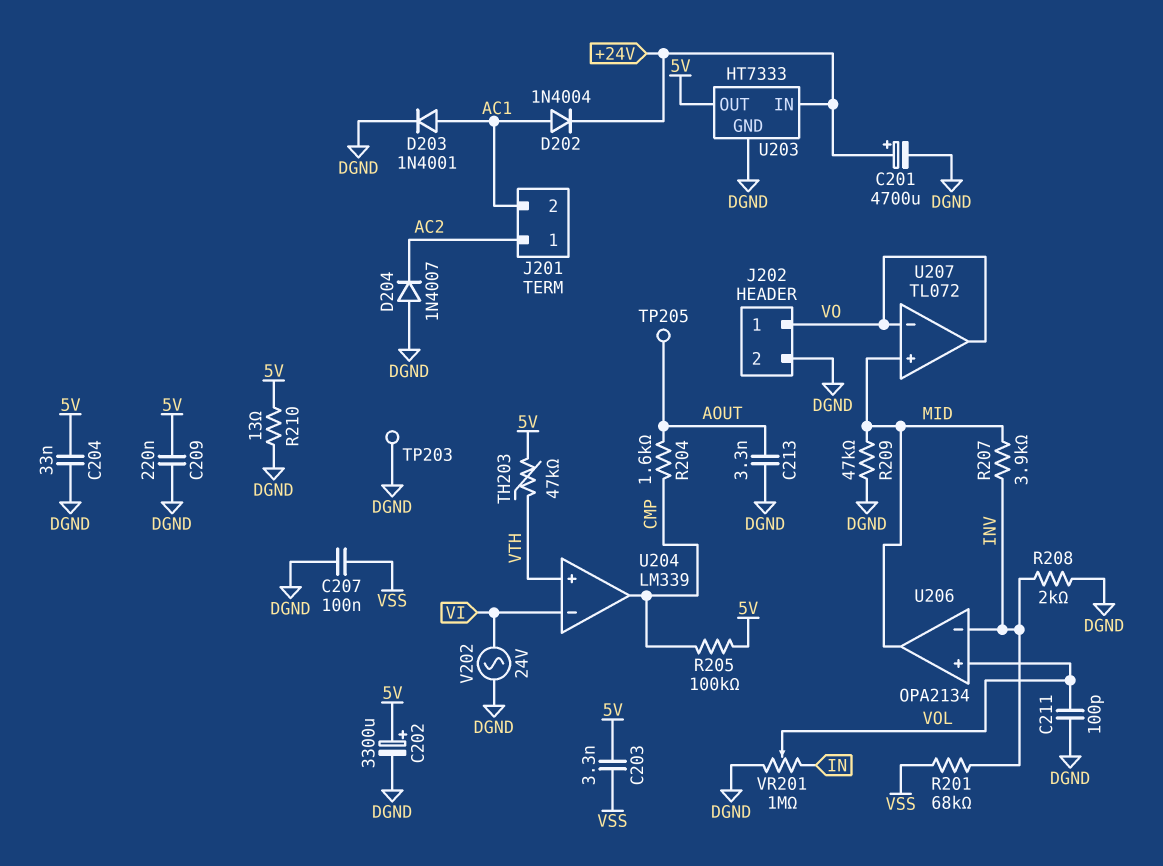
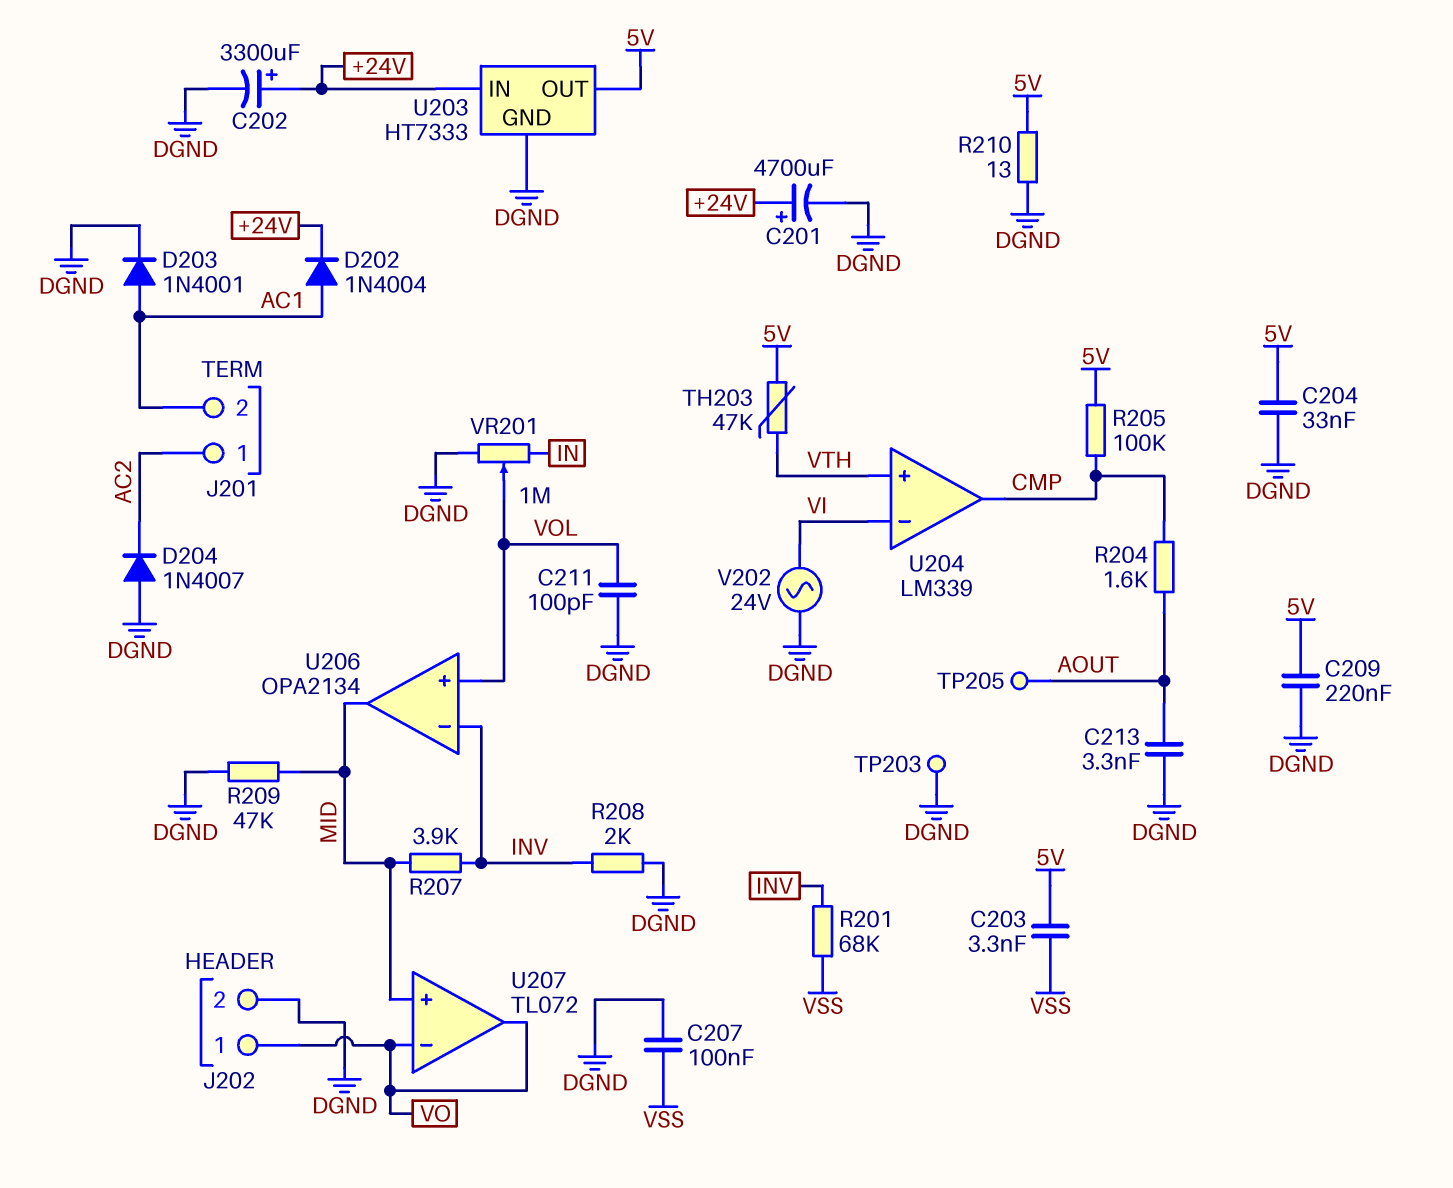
C202: 3300uF (plus 5V, minus DGND) -> 3300uF (plus +24V, minus DGND)

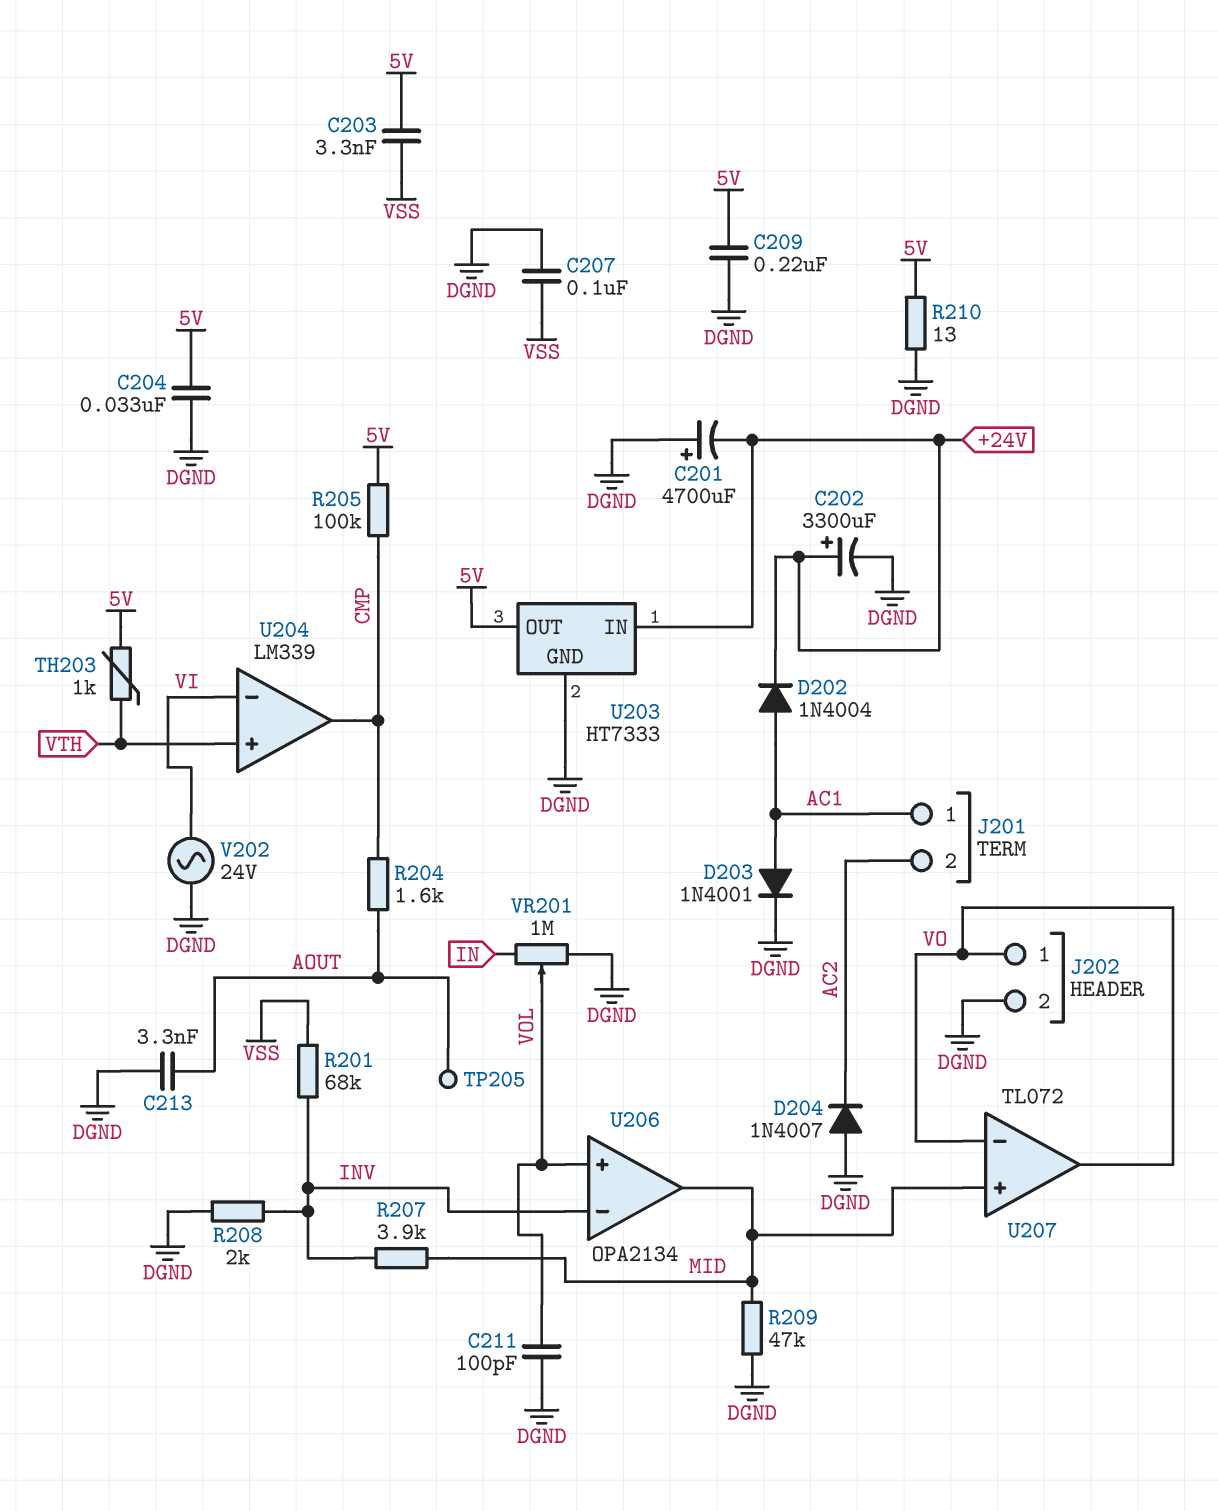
C201: 4700uF (plus +24V, minus DGND) -> 4700uF (plus DGND, minus +24V)
J201 pin 1: AC2 -> AC1
J201 pin 2: AC1 -> AC2
TH203: 47k (5V, VTH) -> 1k (5V, VTH)
TP203: test point (DGND) -> none

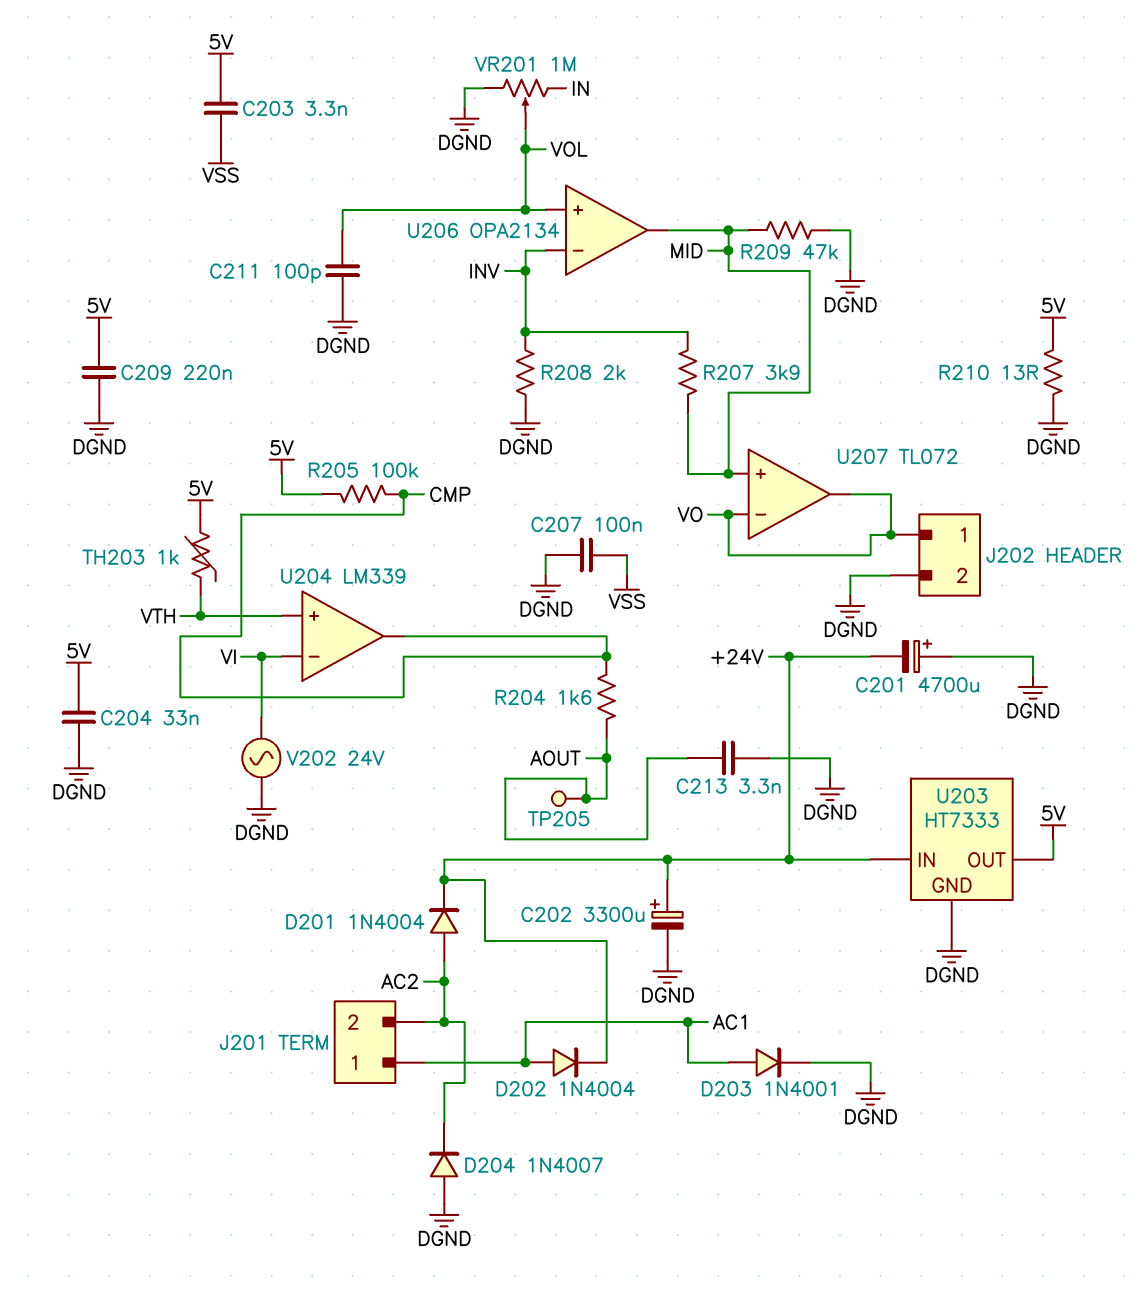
D201: none -> diode 1N4004 (A AC2, K +24V)
R201: 68k (INV, VSS) -> none

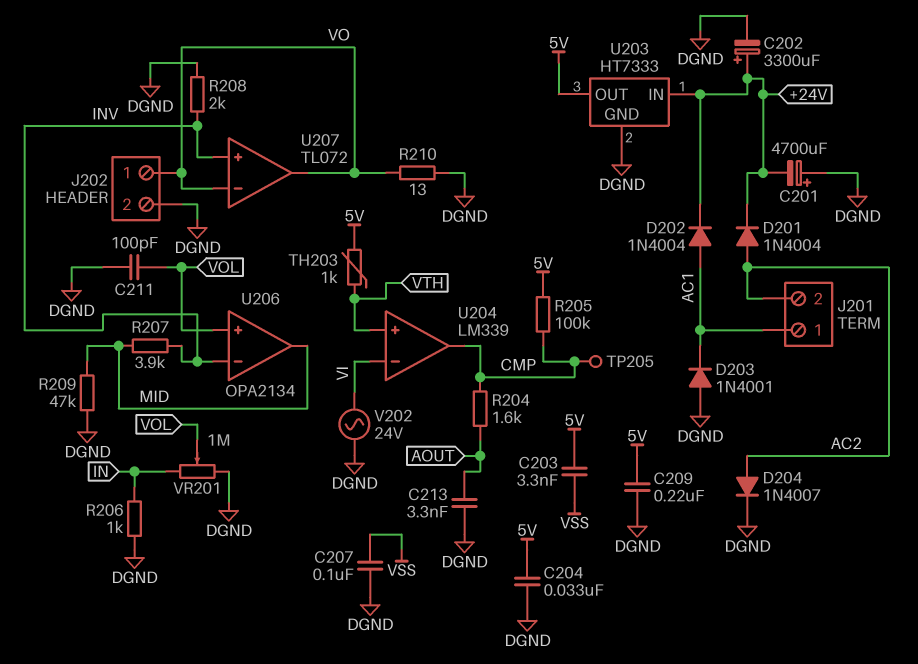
D203: diode 1N4001 (A AC1, K DGND) -> diode 1N4001 (A DGND, K AC1)
D204: diode 1N4007 (A DGND, K AC2) -> diode 1N4007 (A AC2, K DGND)
R206: none -> 1k (DGND, IN)
R210: 13 (5V, DGND) -> 13 (DGND, VO)
TP205: test point (AOUT) -> test point (CMP)
U207 pin in+: MID -> INV

